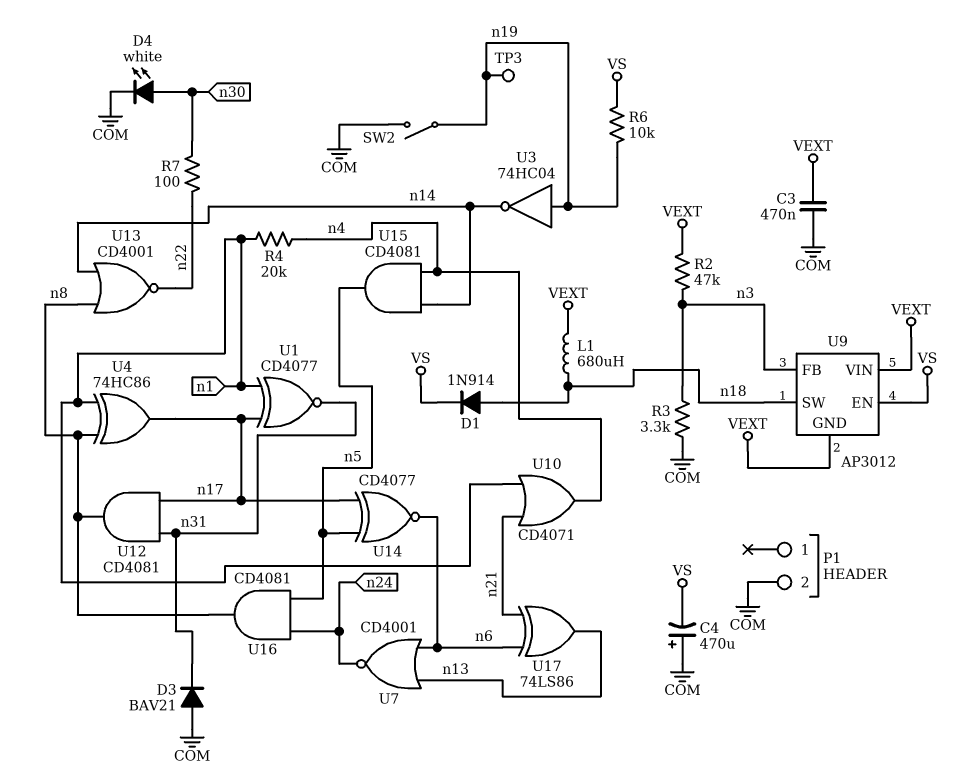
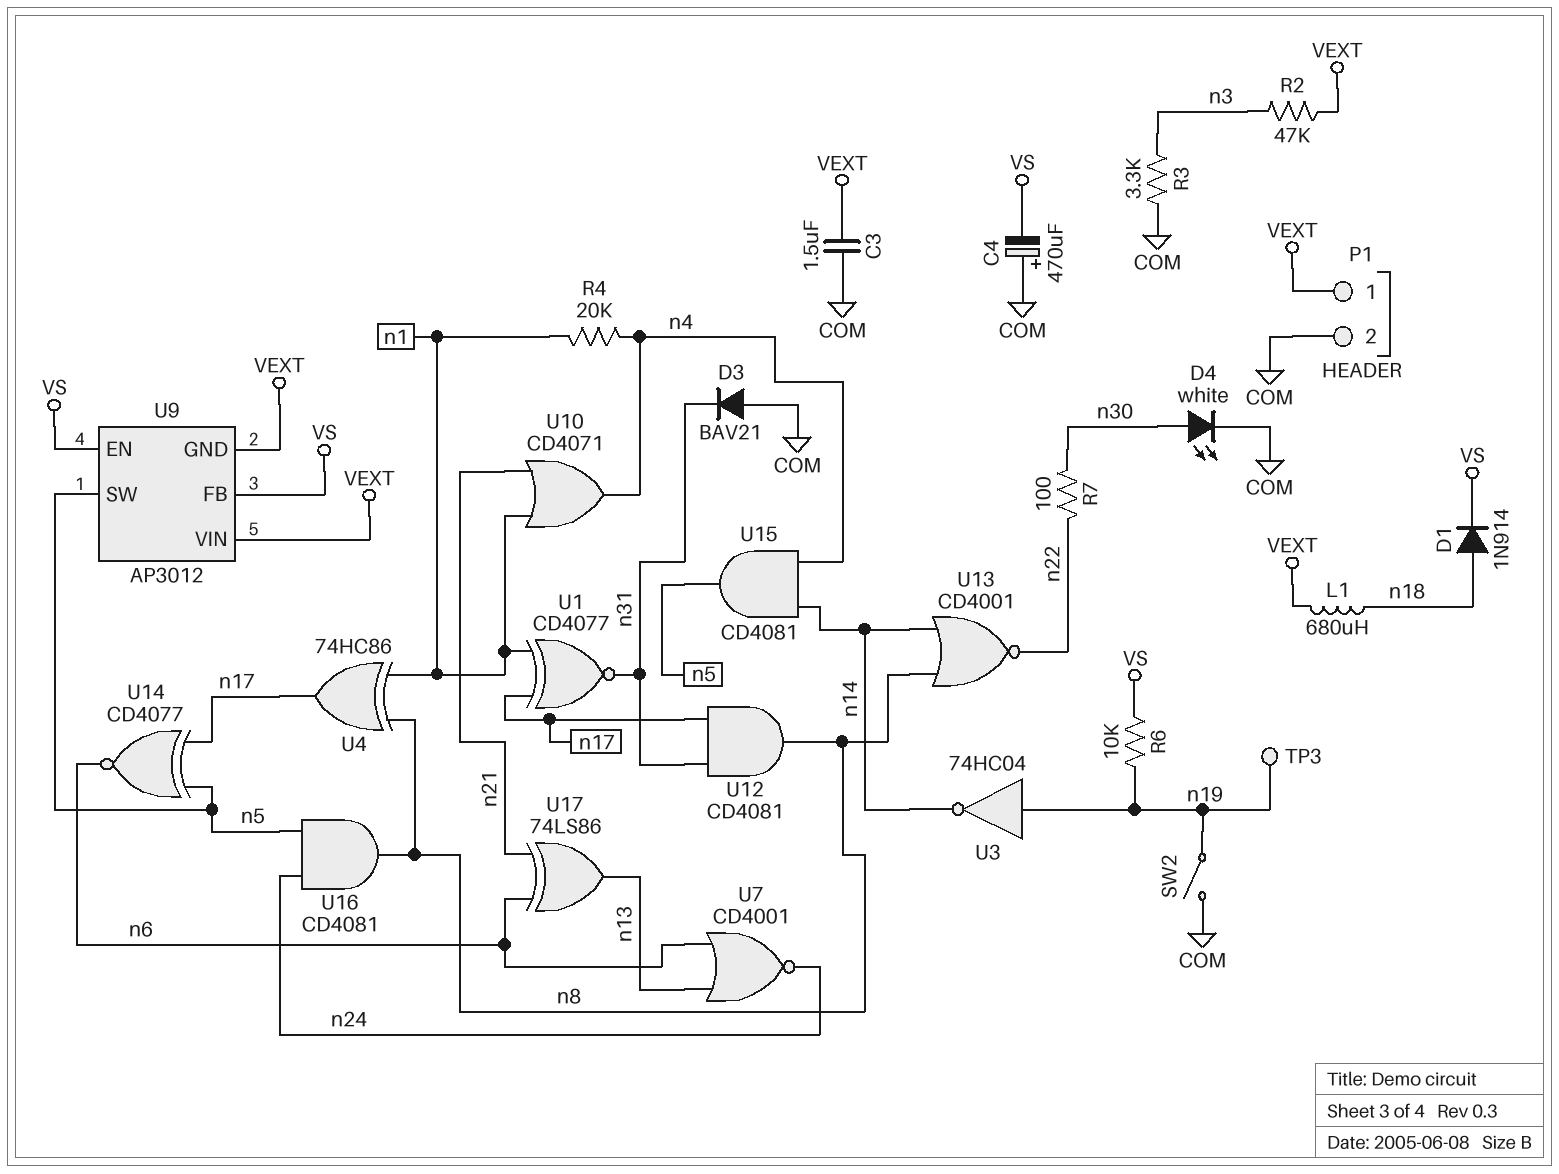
C3: 470nF (COM, VEXT) -> 1.5uF (COM, VEXT)
P1 pin 1: none -> VEXT
U9 pin FB: n3 -> VS
U9 pin SW: n18 -> n5

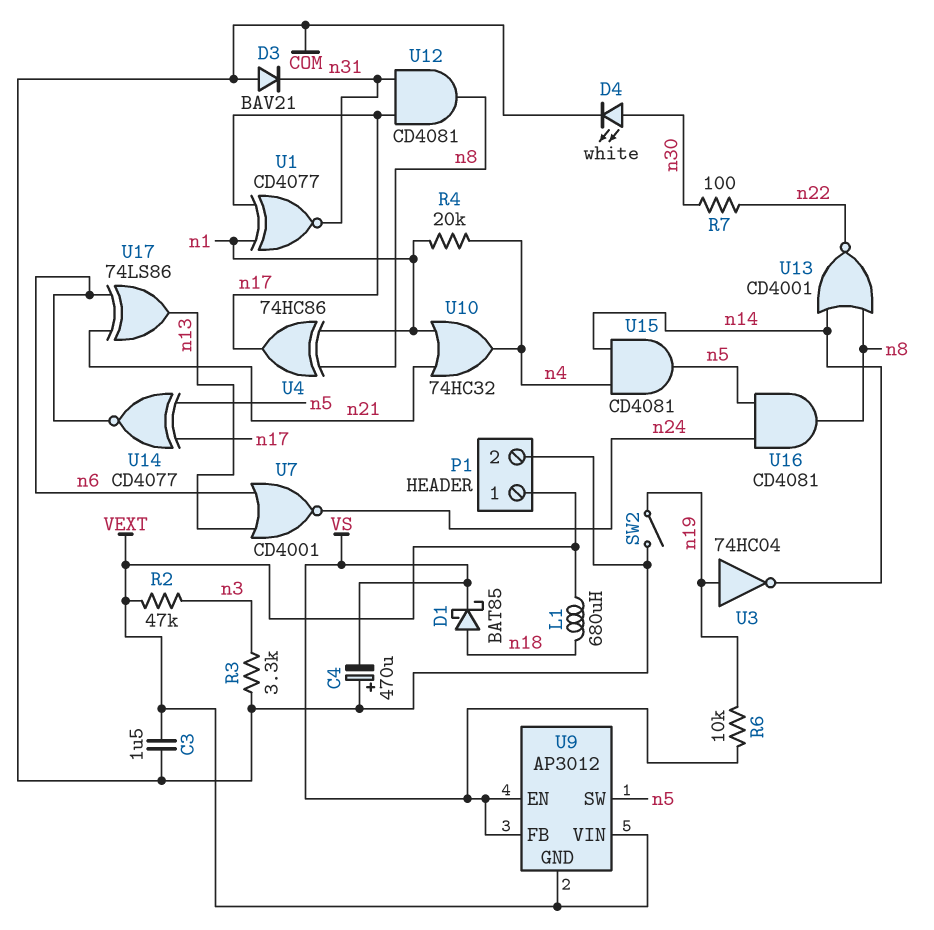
D1: diode 1N914 (A n18, K VS) -> schottky BAT85 (A n18, K VS)
TP3: test point (n19) -> none
U10: OR CD4071 (in n1, in n21, out n4) -> OR 74HC32 (in n1, in n21, out n4)

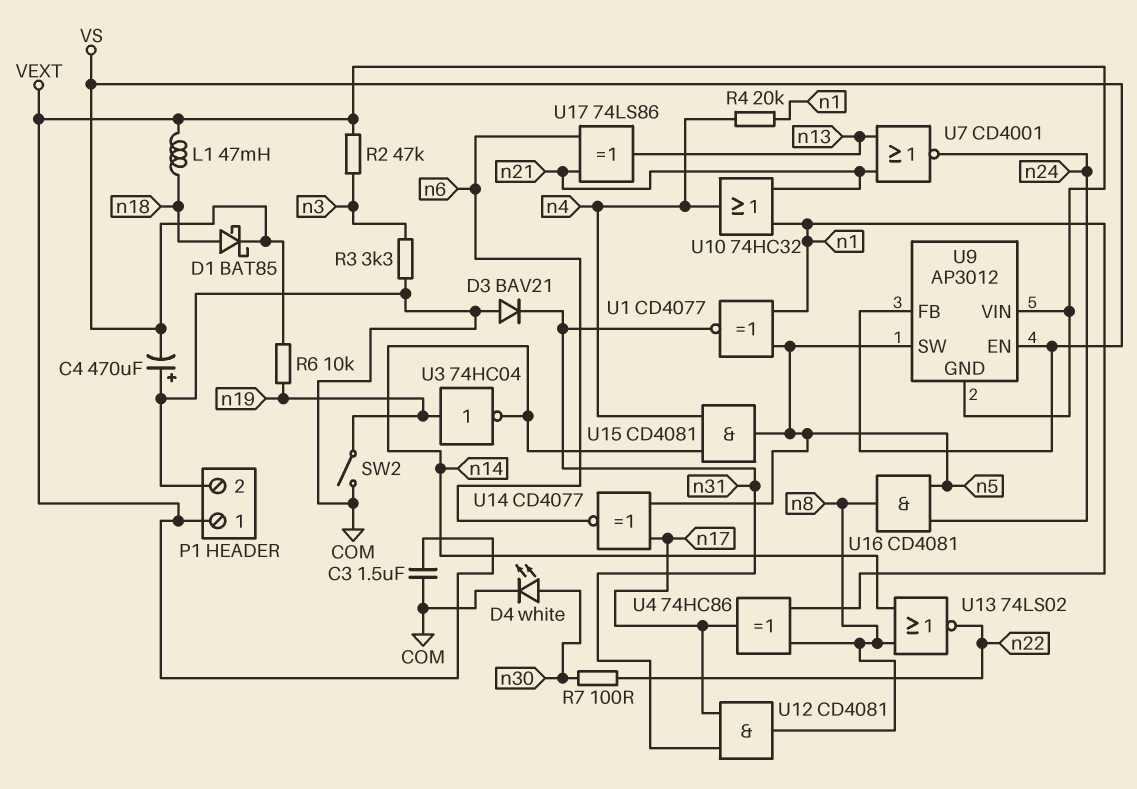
L1: 680uH (VEXT, n18) -> 47mH (VEXT, n18)
U1: XNOR CD4077 (in n1, in n17, out n31) -> XNOR CD4077 (in n1, in n5, out n31)
U7: NOR CD4001 (in n6, in n13, out n24) -> NOR CD4001 (in n13, in n21, out n24)
U13: NOR CD4001 (in n8, in n14, out n22) -> NOR 74LS02 (in n8, in n14, out n22)

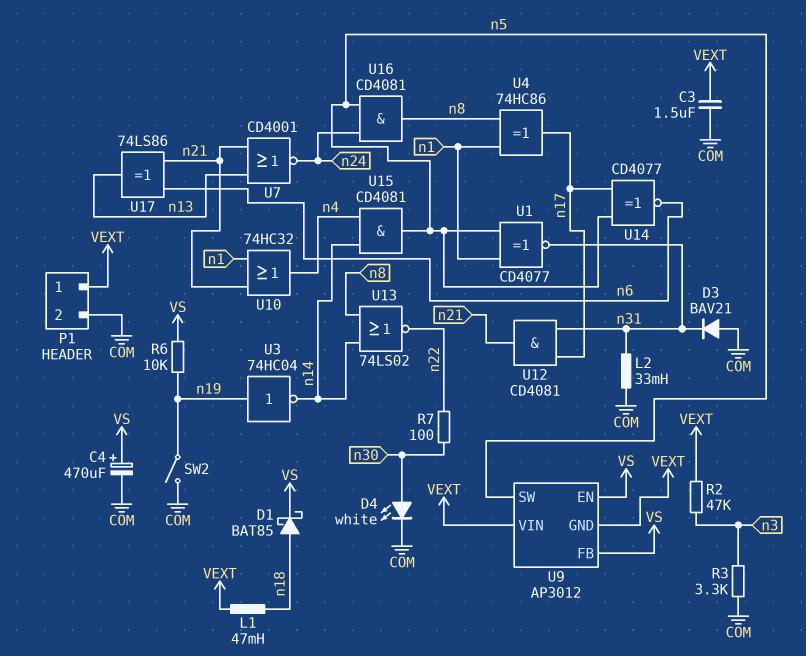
C4: 470uF (plus COM, minus VS) -> 470uF (plus VS, minus COM)
L2: none -> 33mH (COM, n31)
R4: 20k (n1, n4) -> none
U12: AND CD4081 (in n17, in n31, out n8) -> AND CD4081 (in n17, in n31, out n21)

